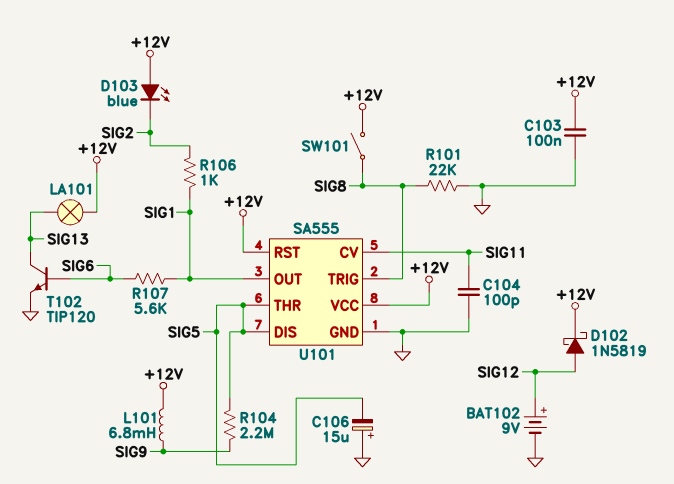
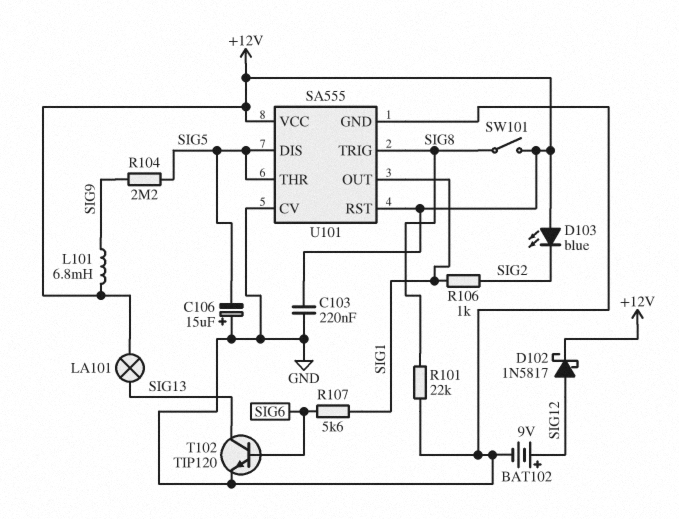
C103: 100nF (+12V, GND) -> 220nF (+12V, GND)
C104: 100pF (GND, SIG11) -> none
D102: schottky 1N5819 (A SIG12, K +12V) -> schottky 1N5817 (A SIG12, K +12V)
U101 pin CV: SIG11 -> GND

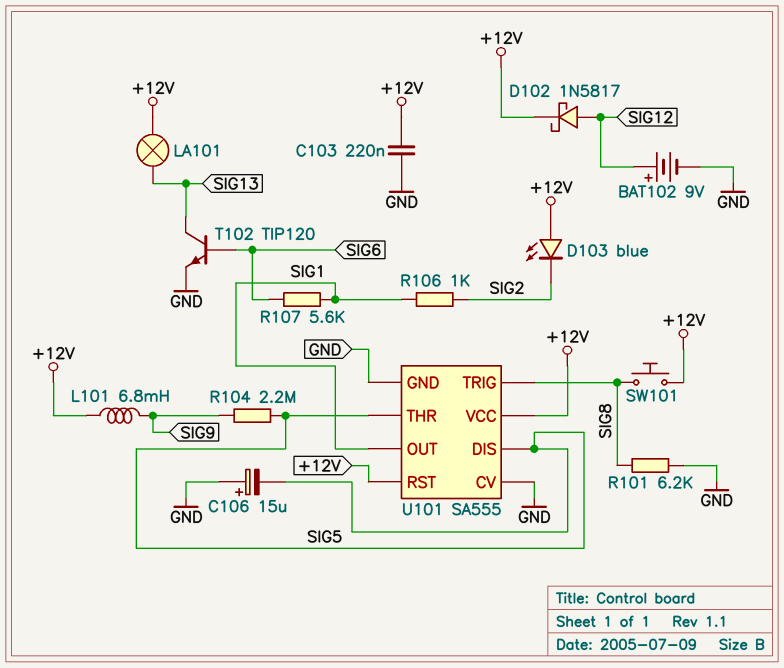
R101: 22k (GND, SIG8) -> 6.2k (GND, SIG8)
SW101: switch (+12V, SIG8) -> button (+12V, SIG8)

